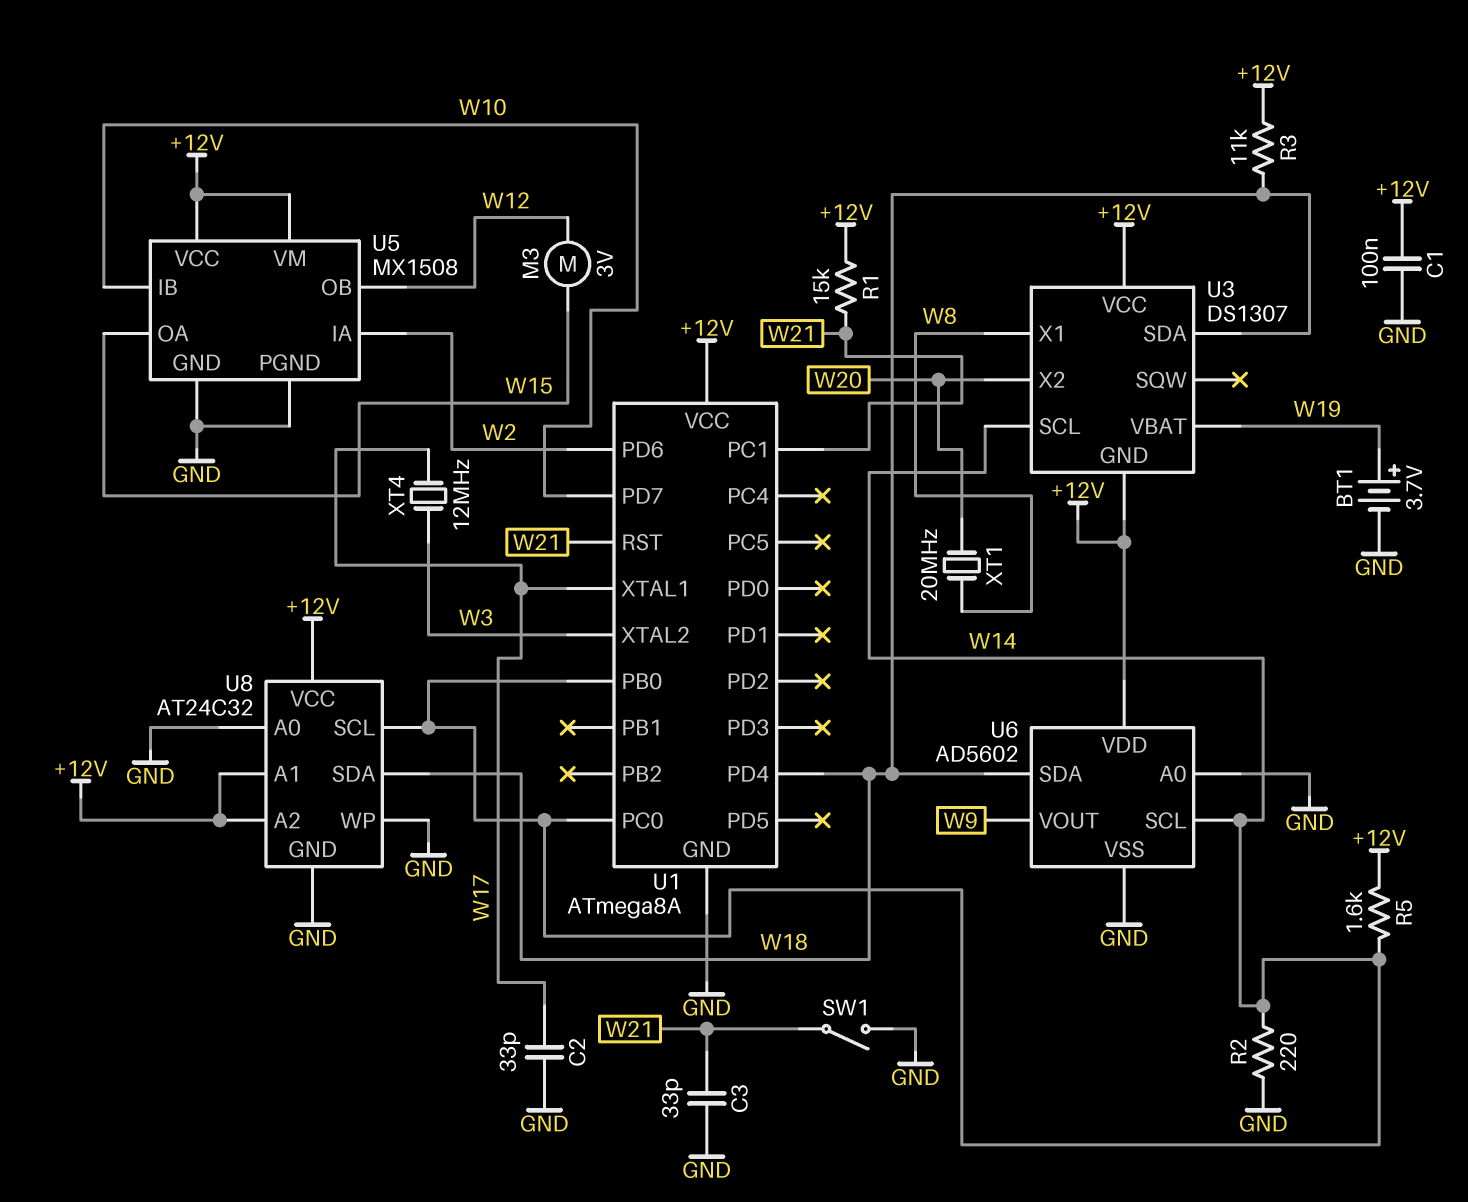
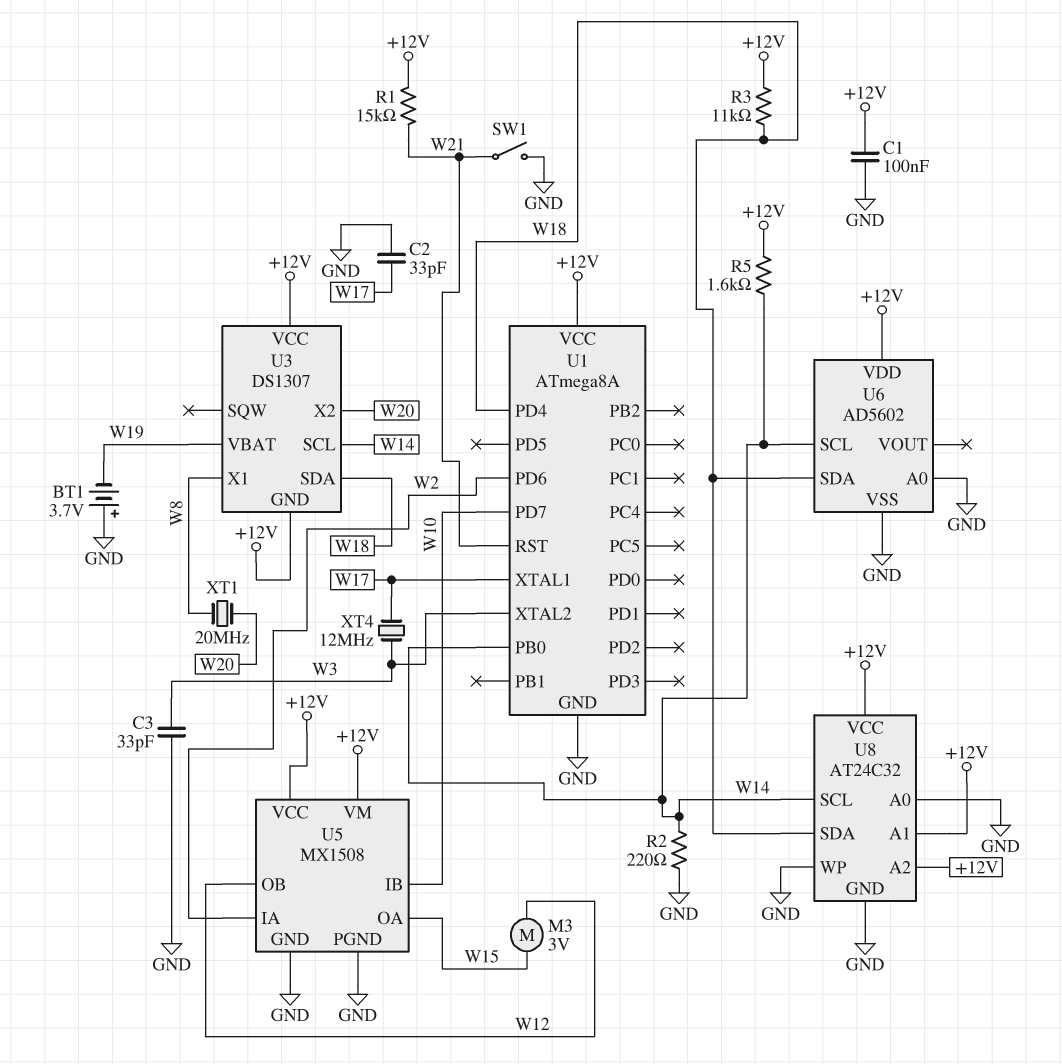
BT1: 3.7V (plus W19, minus GND) -> 3.7V (plus GND, minus W19)
C3: 33pF (GND, W21) -> 33pF (GND, W3)
U1 pin PC0: W14 -> none
U1 pin PC1: W21 -> none
U6 pin VOUT: W9 -> none

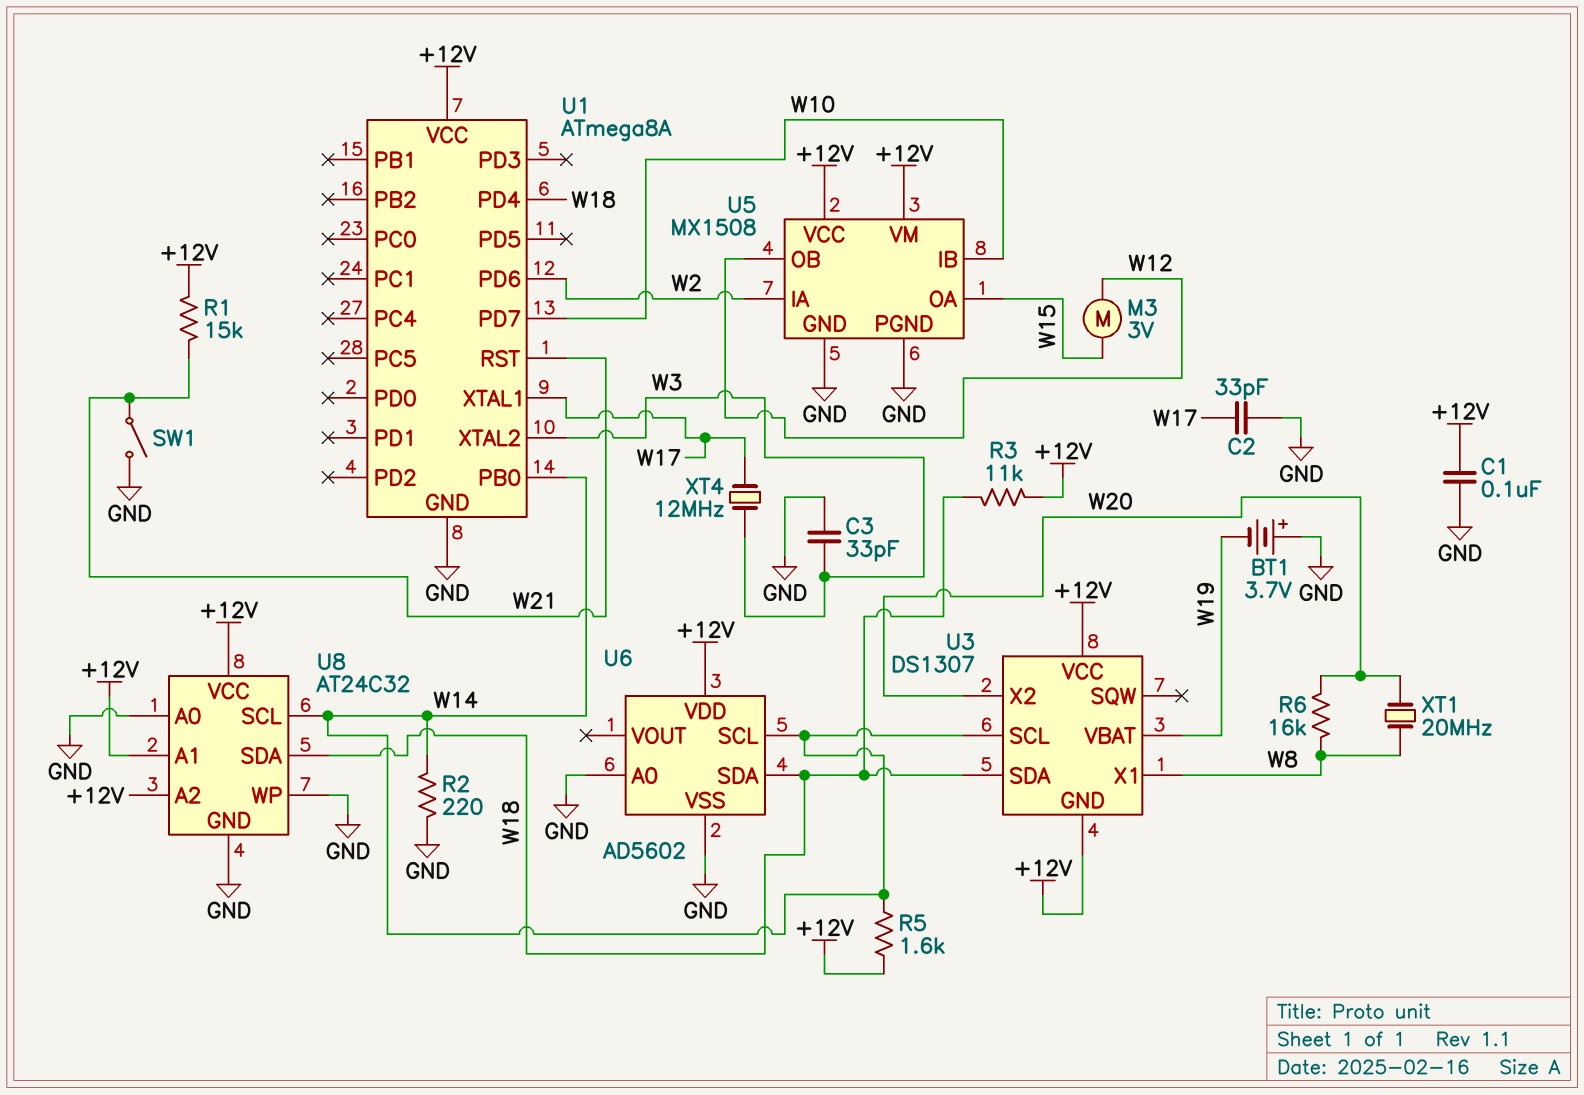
R6: none -> 16k (W8, W20)

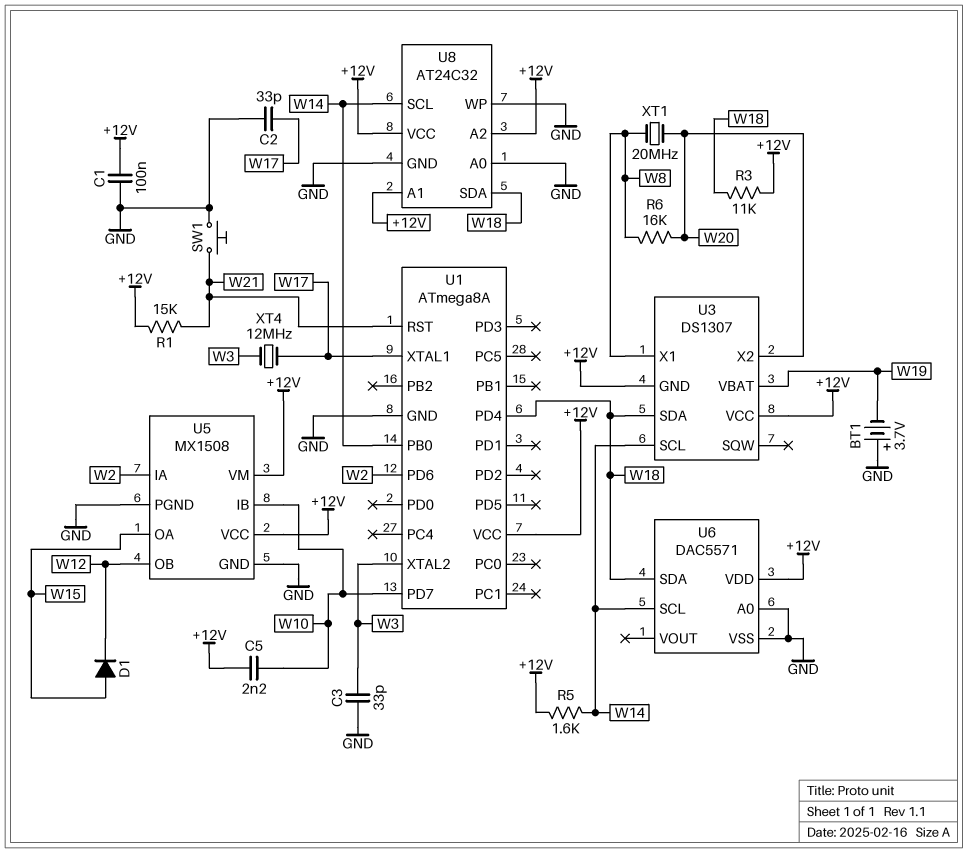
C5: none -> 2.2nF (+12V, W10)
D1: none -> diode (A W15, K W12)
M3: motor 3V (W12, W15) -> none
R2: 220 (GND, W14) -> none
SW1: switch (GND, W21) -> button (GND, W21)
U6: AD5602 -> DAC5571

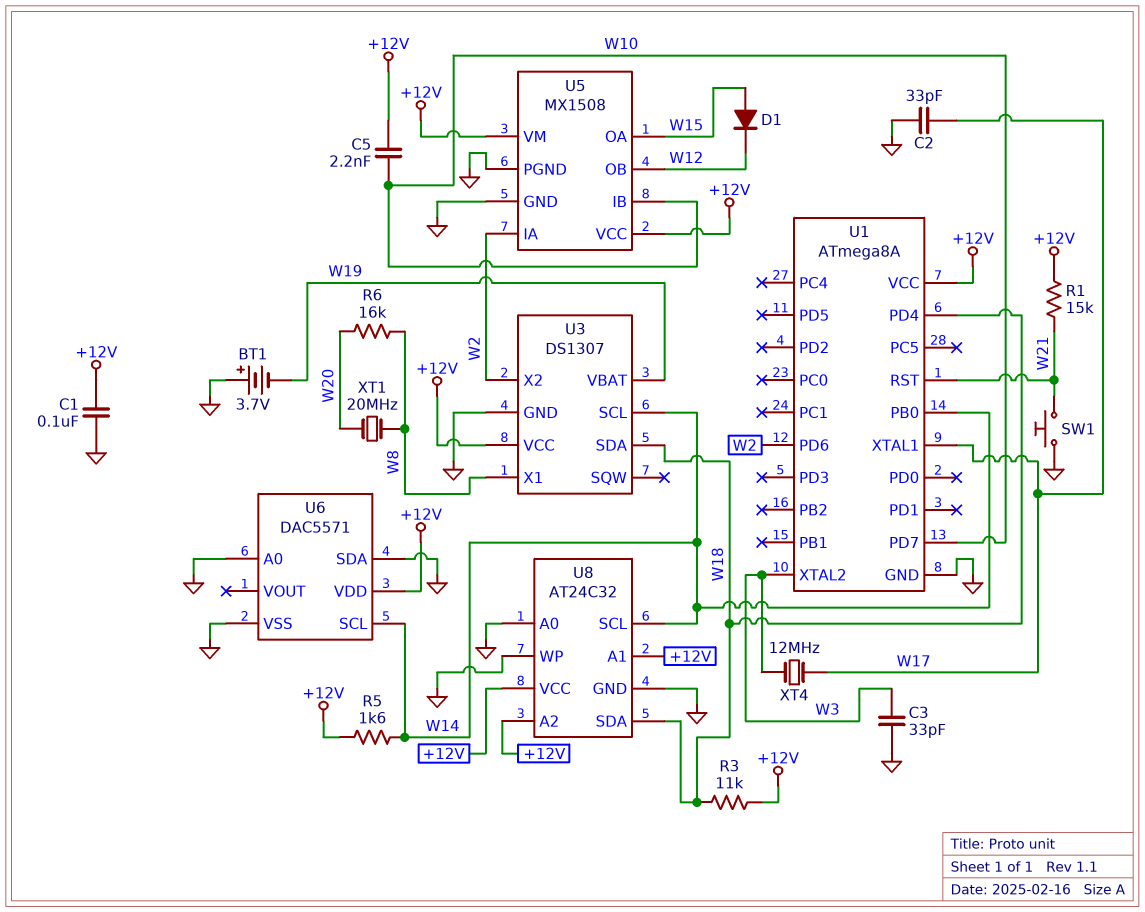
U3 pin GND: +12V -> GND
U3 pin X2: W20 -> W2
U6 pin SDA: W18 -> GND

